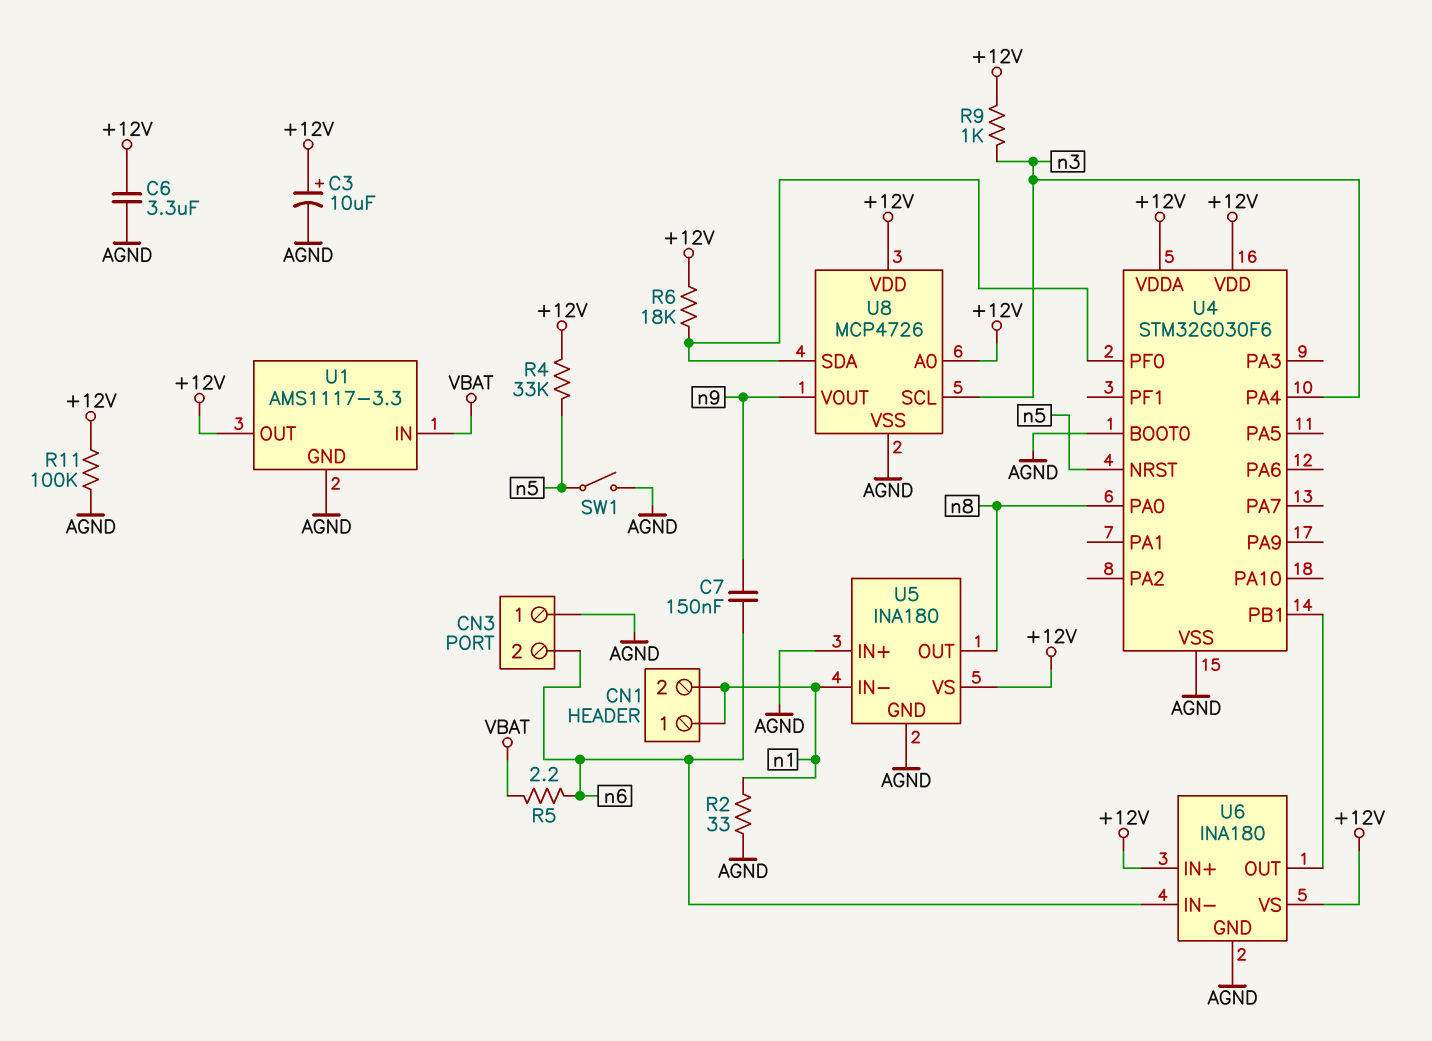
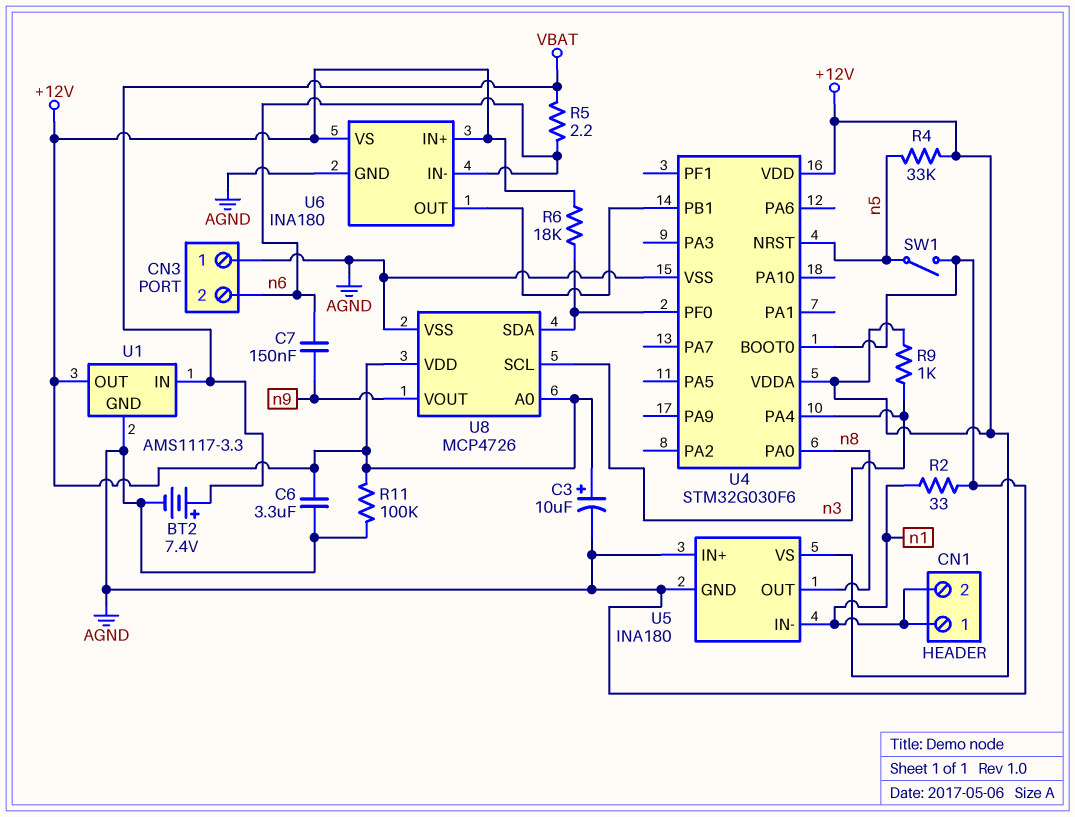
BT2: none -> 7.4V (plus VBAT, minus AGND)

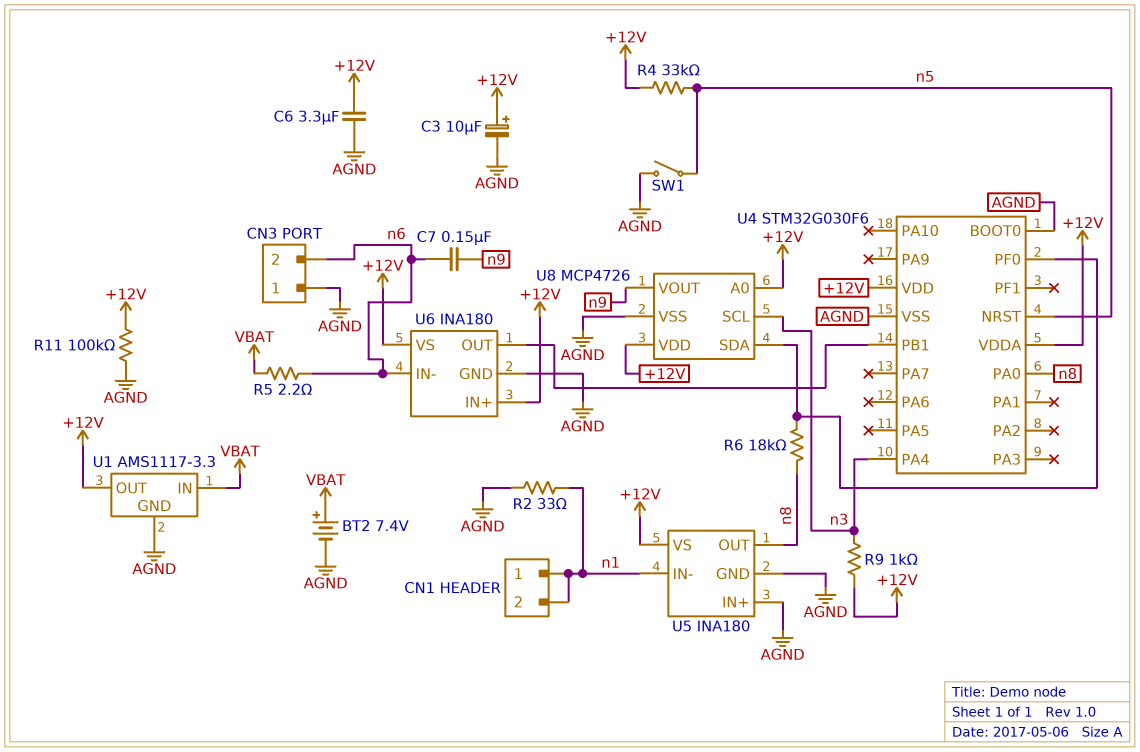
R6: 18k (+12V, U4/PF0) -> 18k (U4/PF0, n8)

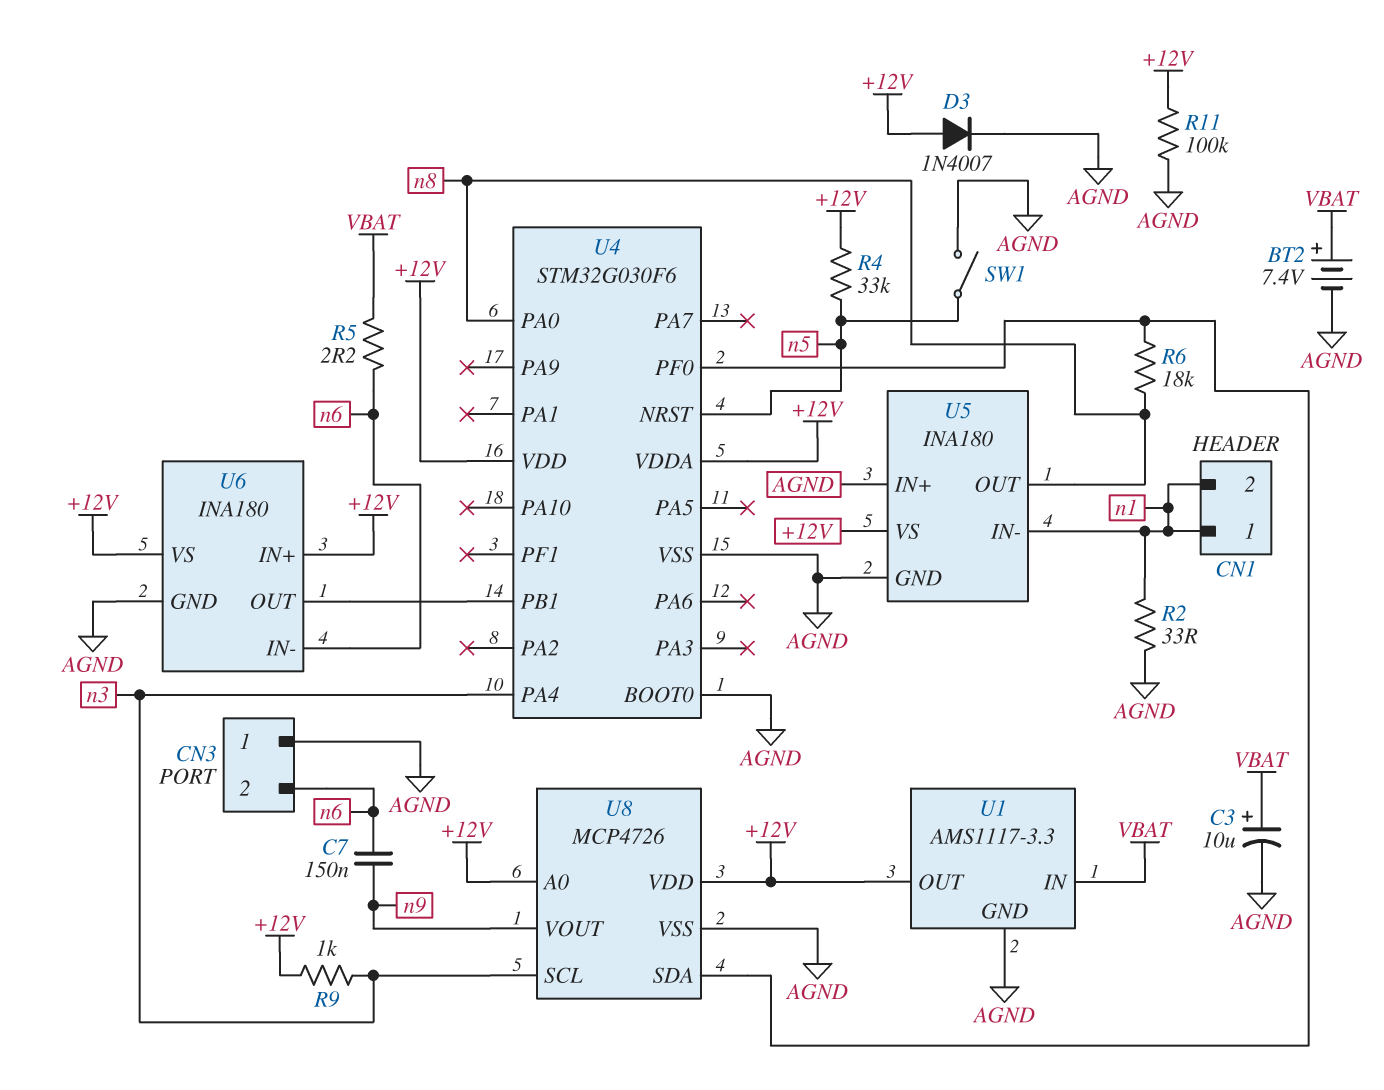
C3: 10uF (plus +12V, minus AGND) -> 10uF (plus VBAT, minus AGND)
C6: 3.3uF (+12V, AGND) -> none
D3: none -> diode 1N4007 (A +12V, K AGND)

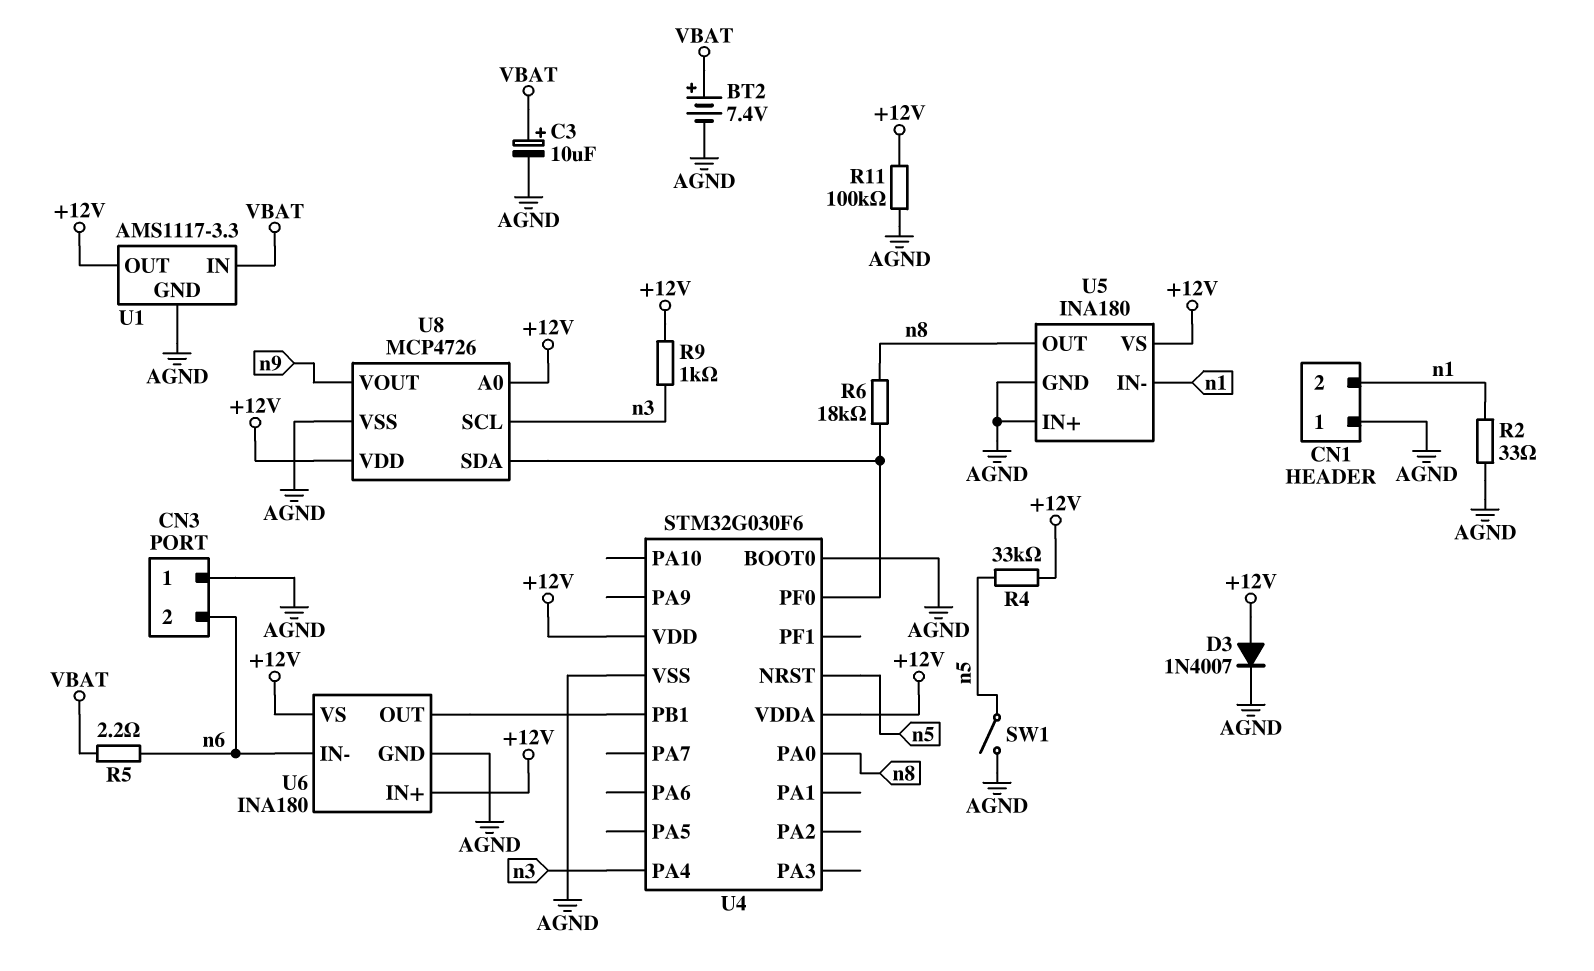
C7: 150nF (n6, n9) -> none
CN1 pin 1: n1 -> AGND

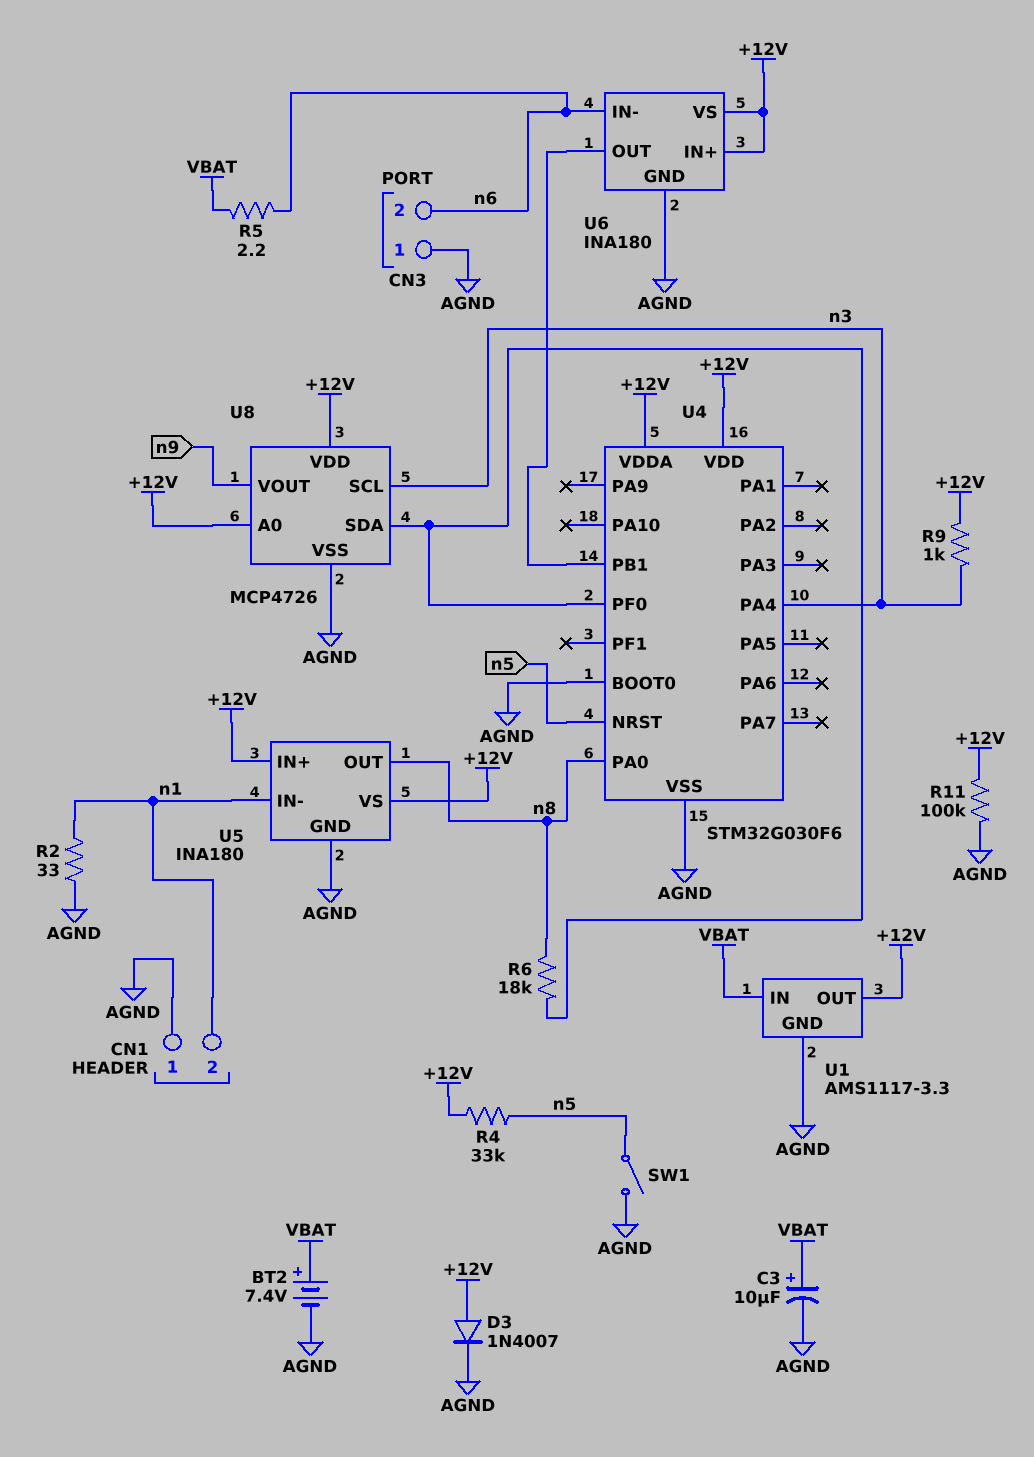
U5 pin IN+: AGND -> +12V

